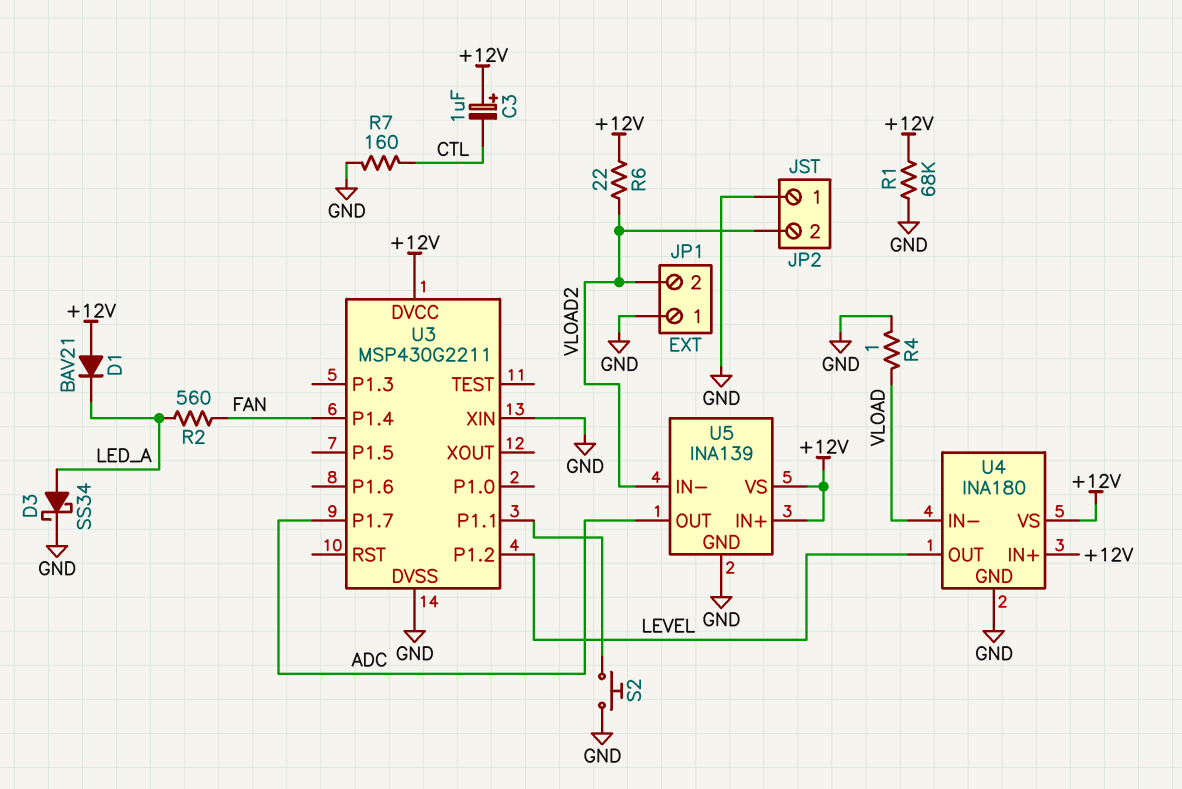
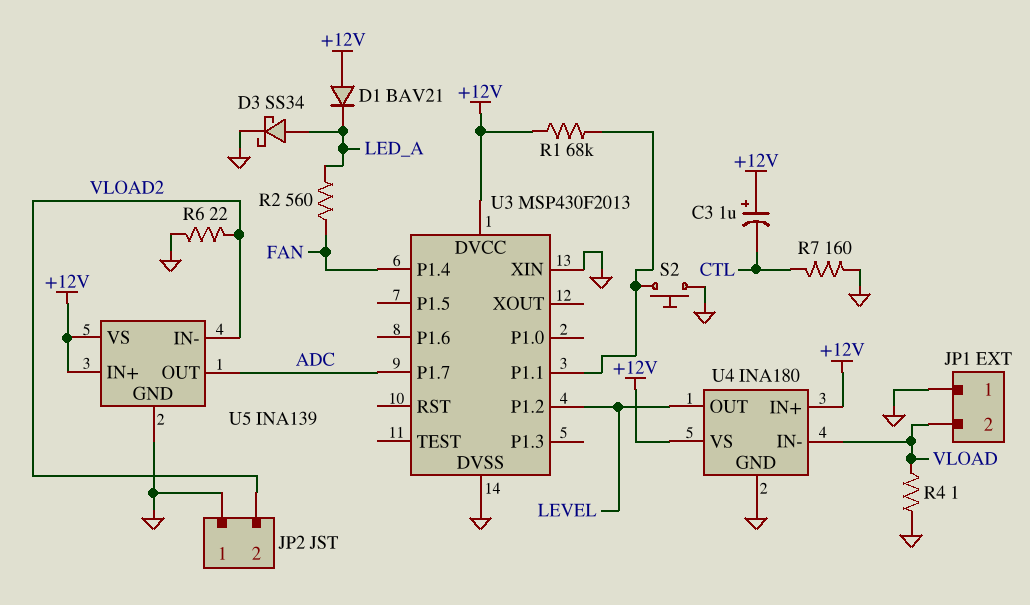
JP1 pin 2: VLOAD2 -> VLOAD
R1: 68k (+12V, GND) -> 68k (+12V, U3/P1.1)
R6: 22 (+12V, VLOAD2) -> 22 (GND, VLOAD2)
U3: MSP430G2211 -> MSP430F2013

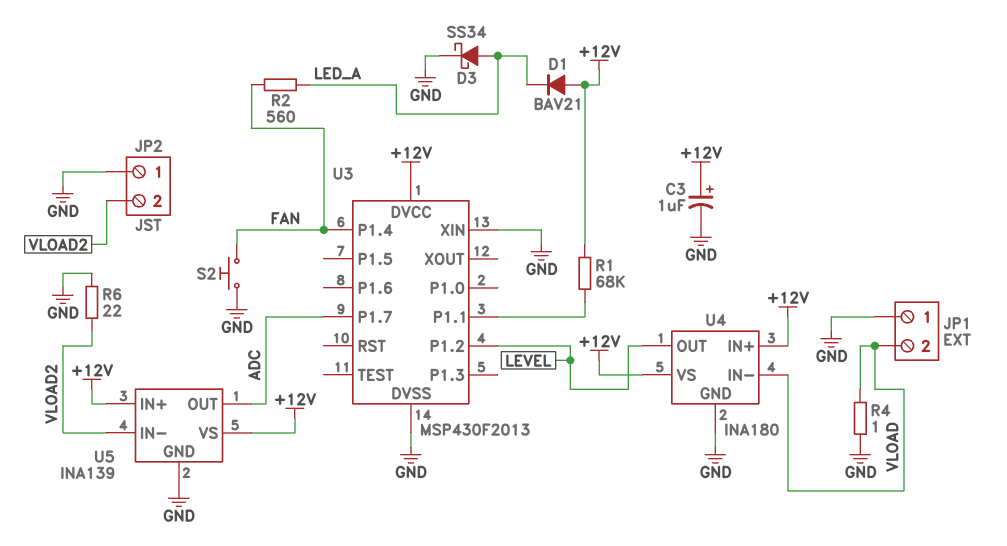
C3: 1uF (plus +12V, minus CTL) -> 1uF (plus +12V, minus GND)
R7: 160 (CTL, GND) -> none
S2: button (GND, U3/P1.1) -> button (FAN, GND)

